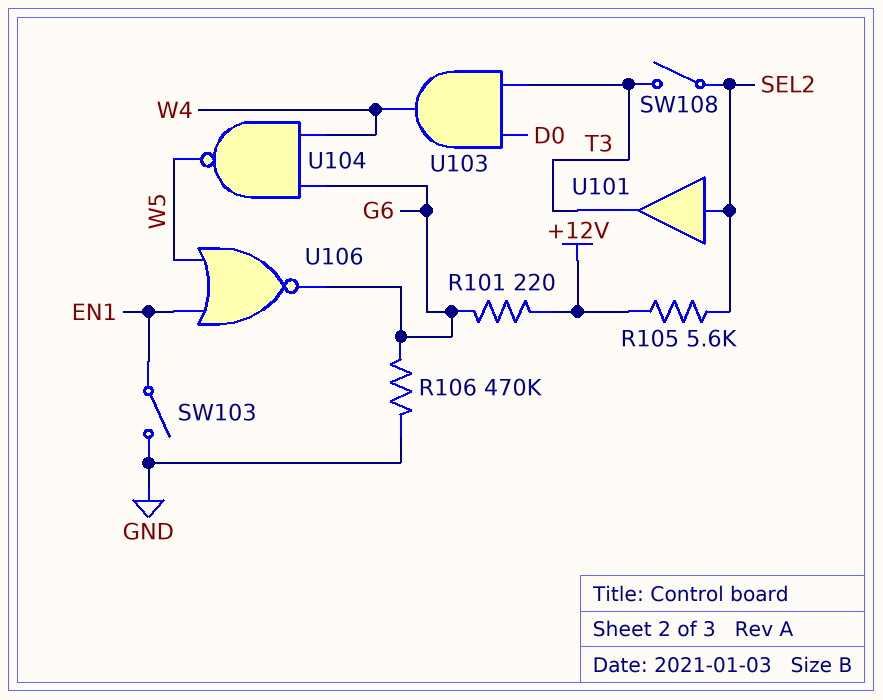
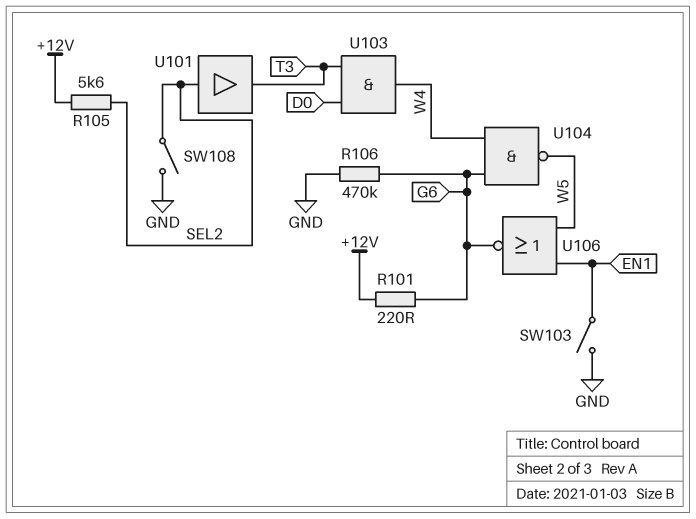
SW108: switch (SEL2, T3) -> switch (GND, SEL2)

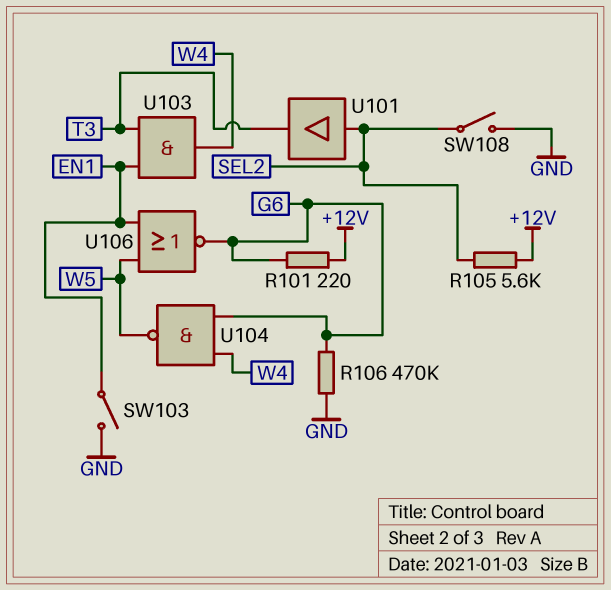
U103: AND (in D0, in T3, out W4) -> AND (in EN1, in T3, out W4)

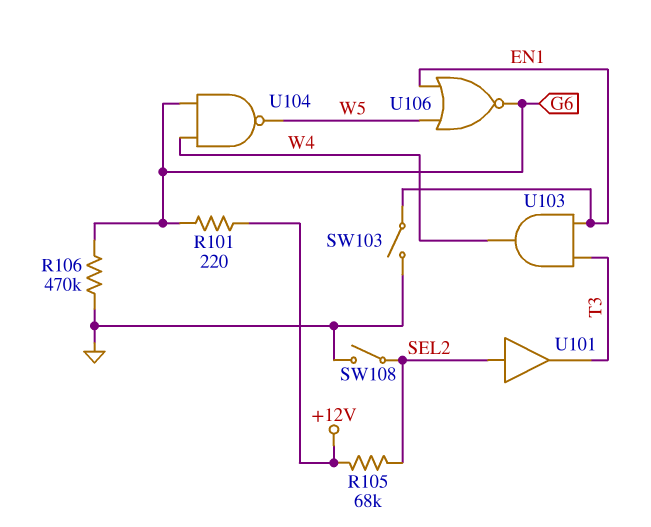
R105: 5.6k (+12V, SEL2) -> 68k (+12V, SEL2)

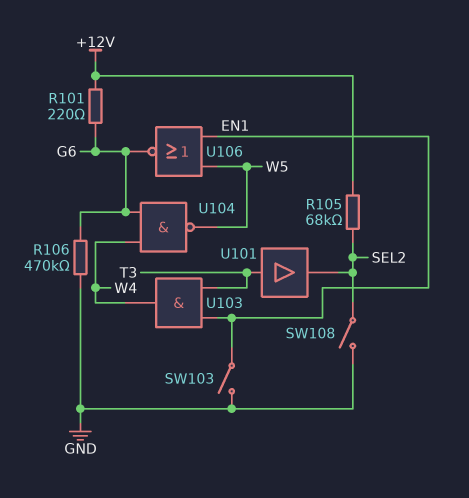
U101: buffer (in SEL2, out T3) -> buffer (in T3, out SEL2)

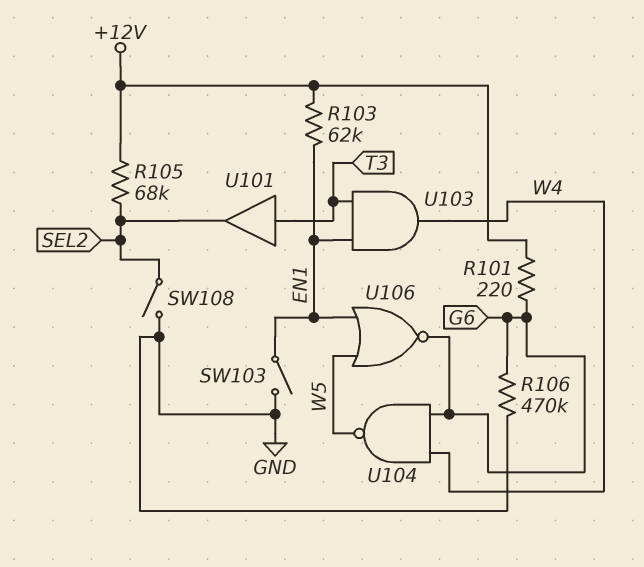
R103: none -> 62k (+12V, EN1)

